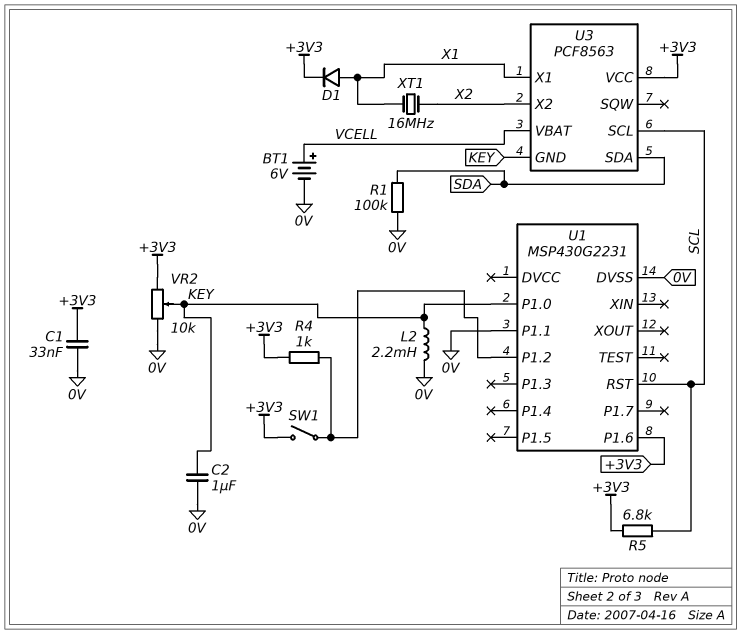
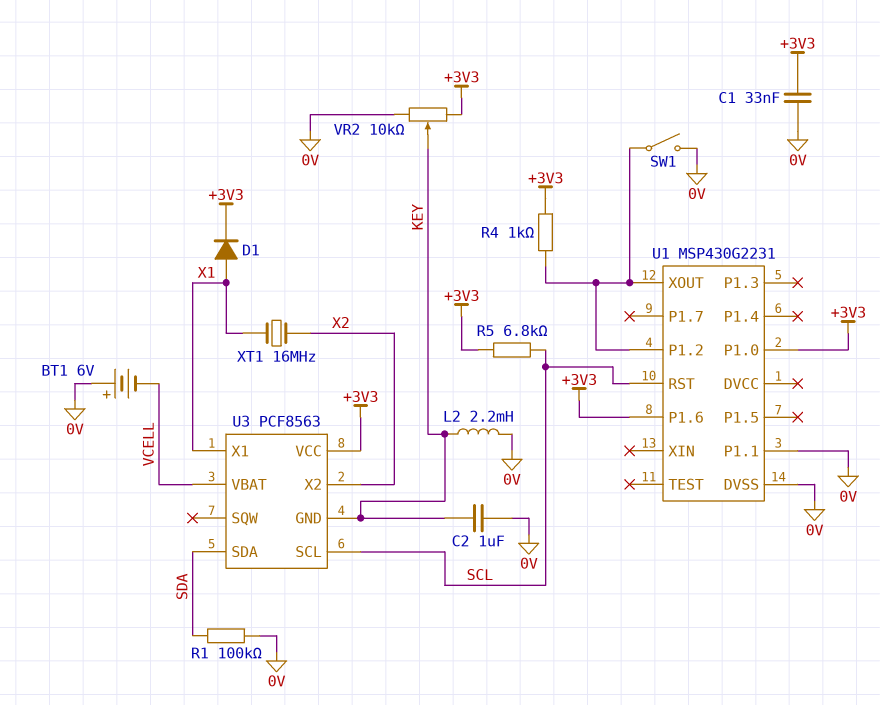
BT1: 6V (plus VCELL, minus 0V) -> 6V (plus 0V, minus VCELL)
SW1: switch (+3V3, U1/P1.2) -> switch (0V, U1/P1.2)
U1 pin P1.0: KEY -> +3V3
U1 pin XOUT: none -> U1/P1.2

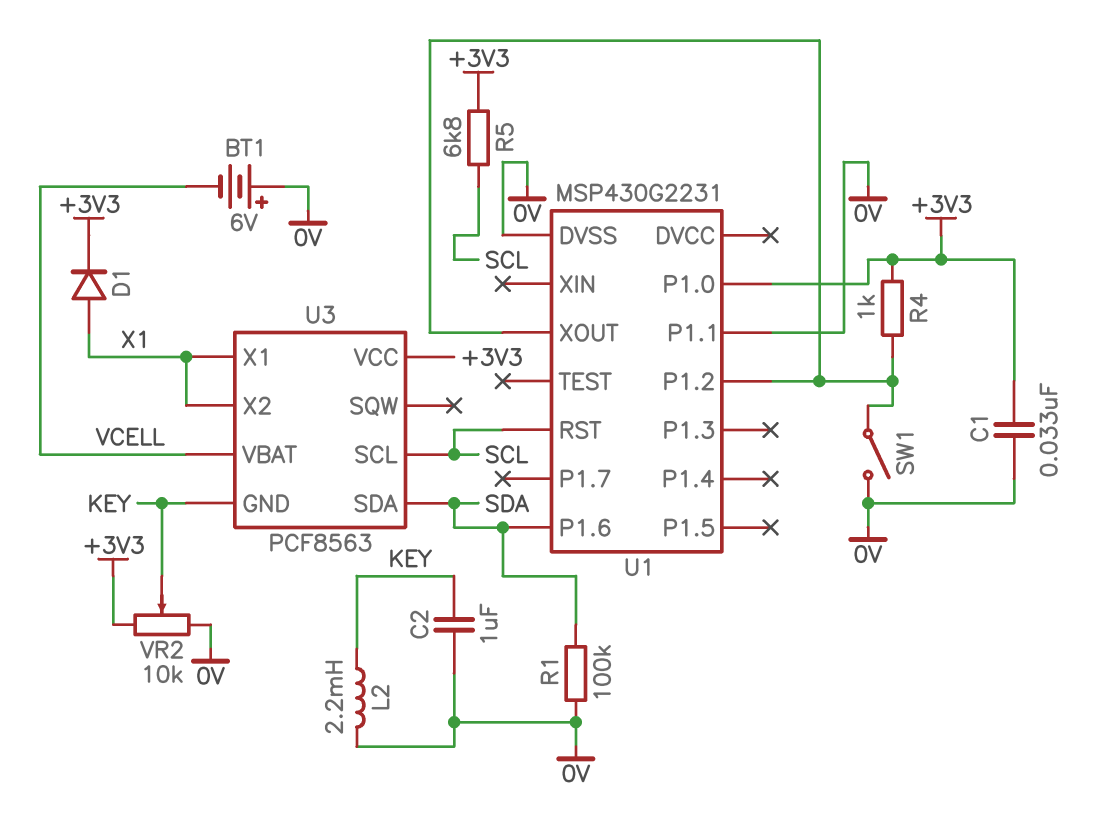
U1 pin P1.6: +3V3 -> SDA
U3 pin X2: X2 -> X1
XT1: 16MHz (X1, X2) -> none

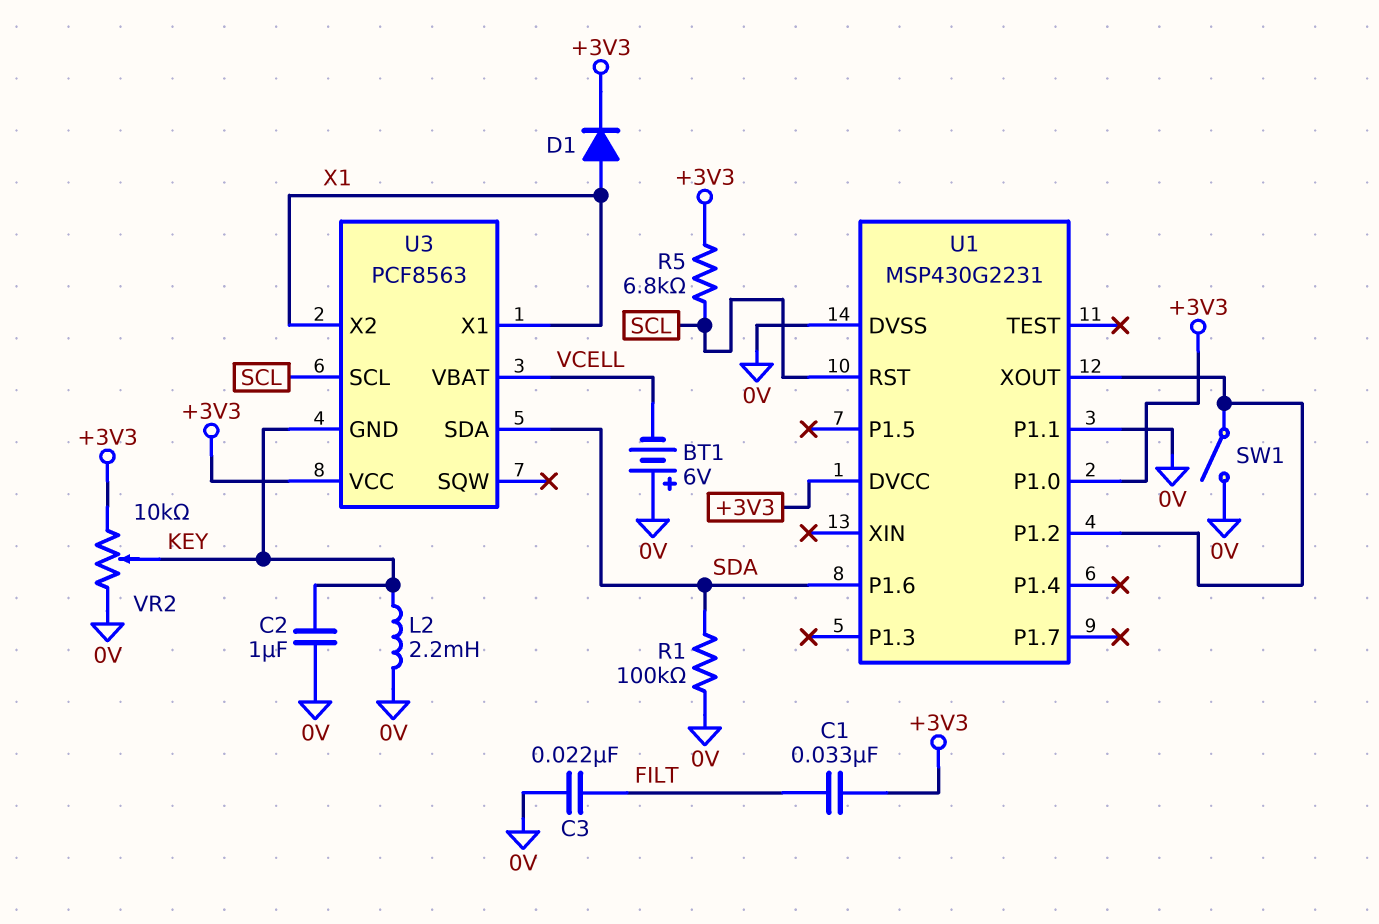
C1: 33nF (+3V3, 0V) -> 33nF (+3V3, FILT)
C3: none -> 22nF (0V, FILT)
R4: 1k (+3V3, U1/P1.2) -> none
U1 pin DVCC: none -> +3V3

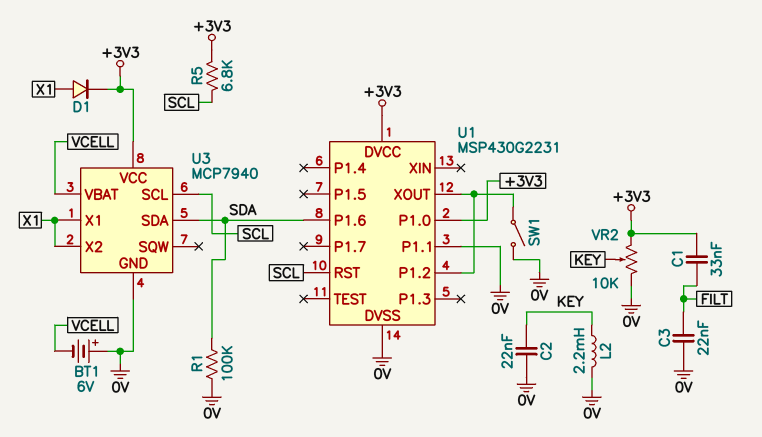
C2: 1uF (0V, KEY) -> 22nF (0V, KEY)
U3: PCF8563 -> MCP7940
U3 pin GND: KEY -> 0V

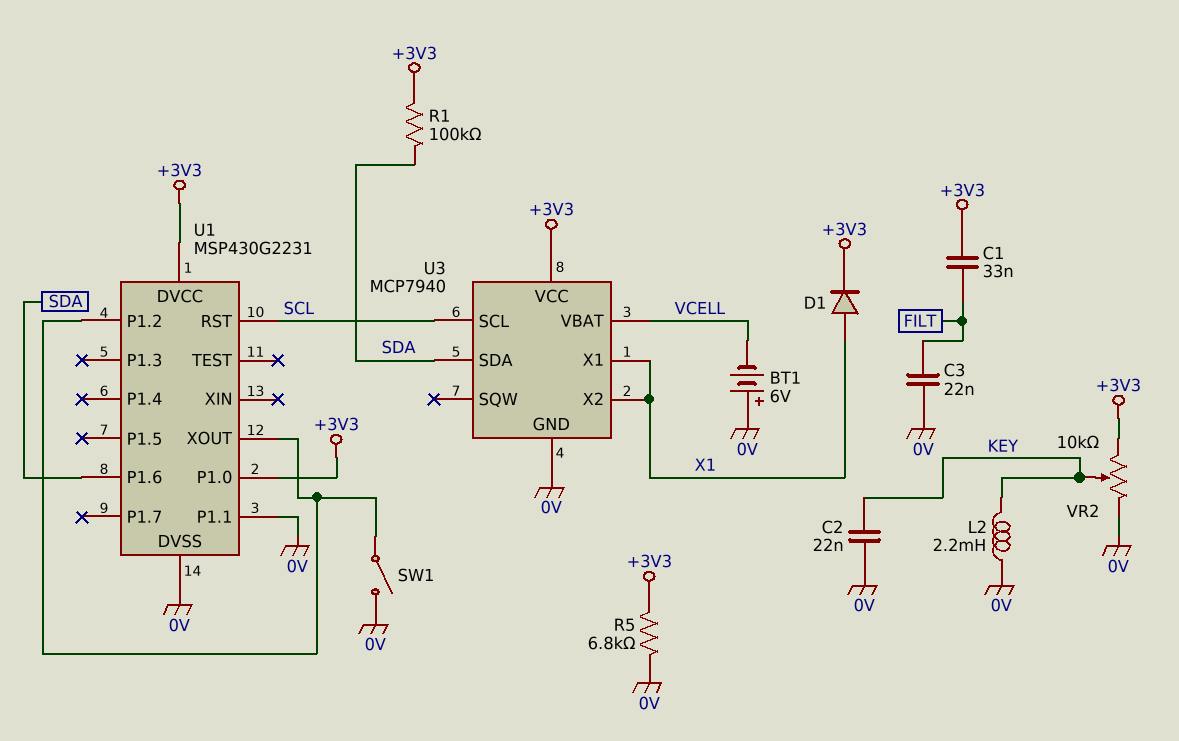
R1: 100k (0V, SDA) -> 100k (+3V3, SDA)
R5: 6.8k (+3V3, SCL) -> 6.8k (+3V3, 0V)

